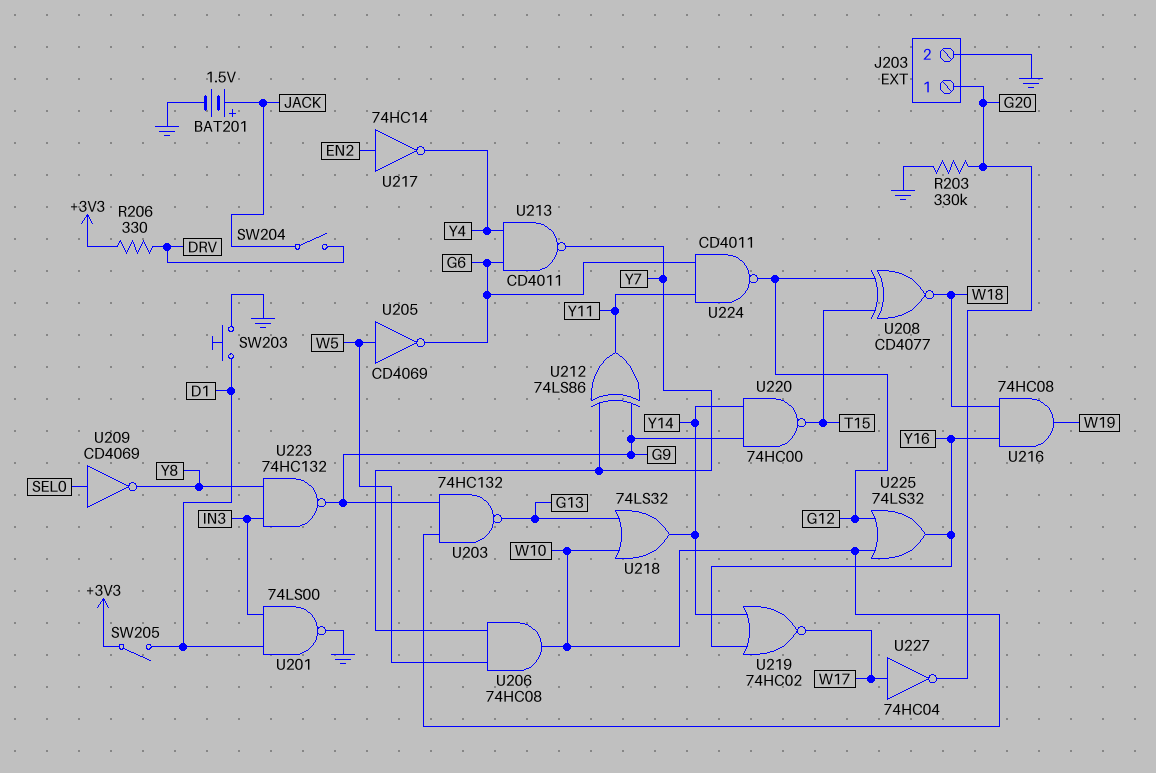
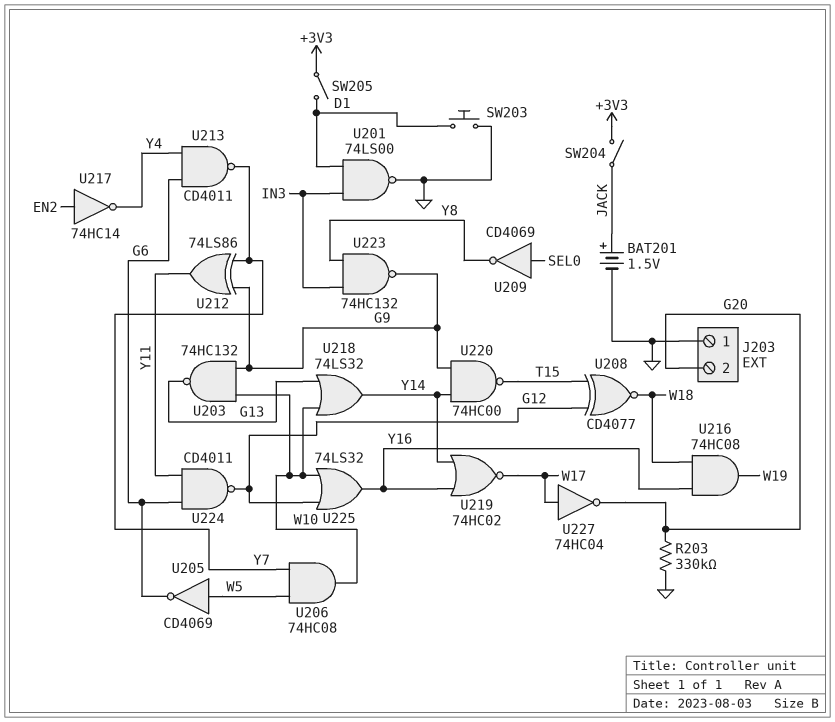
J203 pin 1: G20 -> GND
J203 pin 2: GND -> G20
R206: 330 (+3V3, DRV) -> none
SW204: switch (DRV, JACK) -> switch (+3V3, JACK)

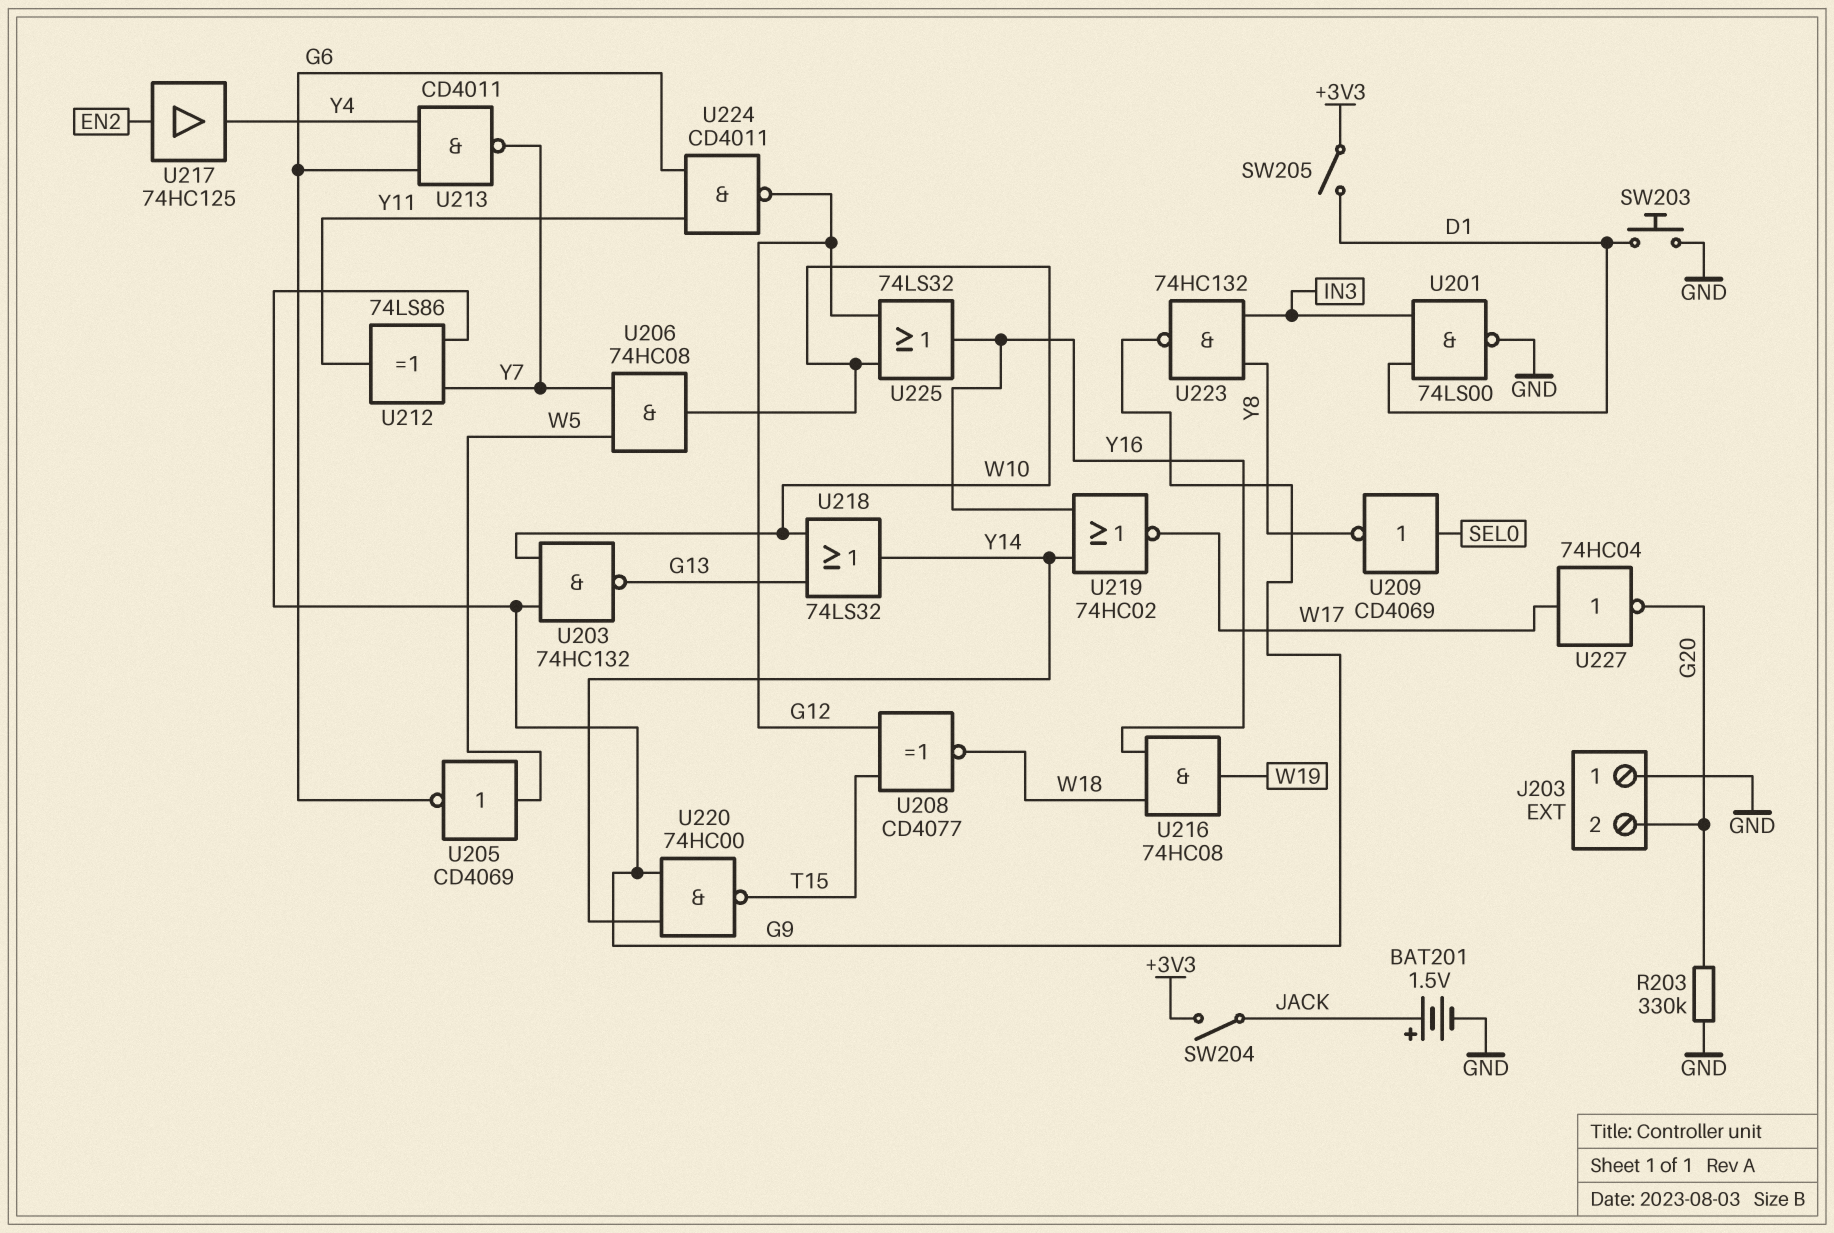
U217: NOT 74HC14 (in EN2, out Y4) -> buffer 74HC125 (in EN2, out Y4)

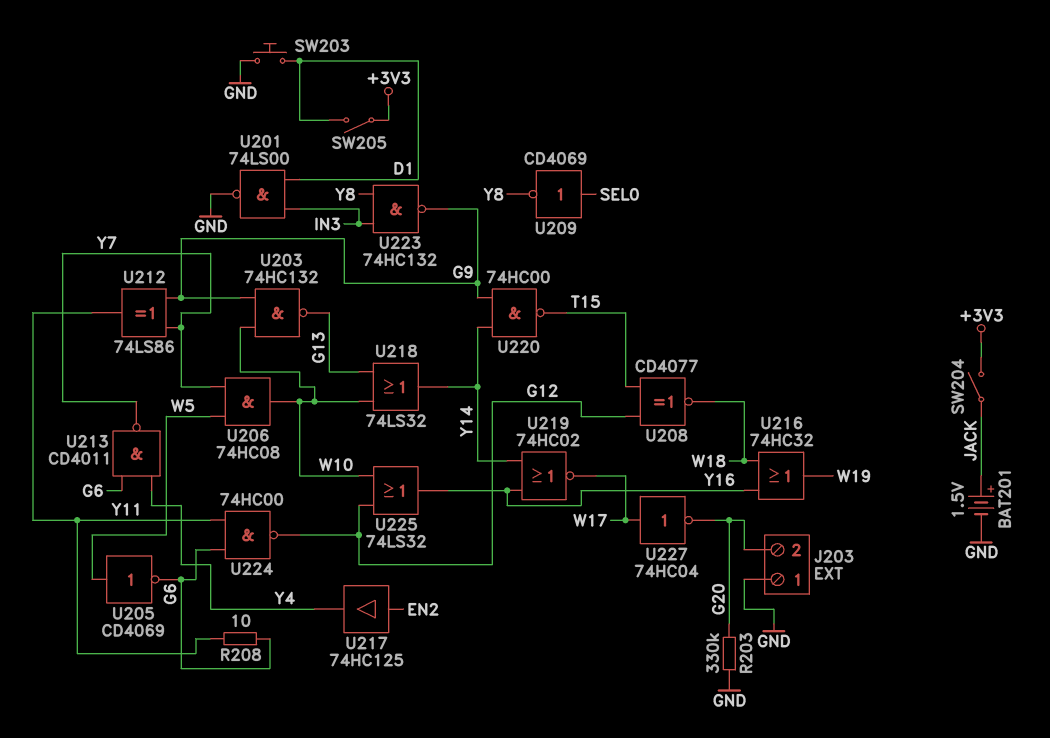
R208: none -> 10 (G6, Y11)
U216: AND 74HC08 (in W18, in Y16, out W19) -> OR 74HC32 (in W18, in Y16, out W19)
U224: NAND CD4011 (in G6, in Y11, out G12) -> NAND 74HC00 (in G6, in Y11, out G12)

